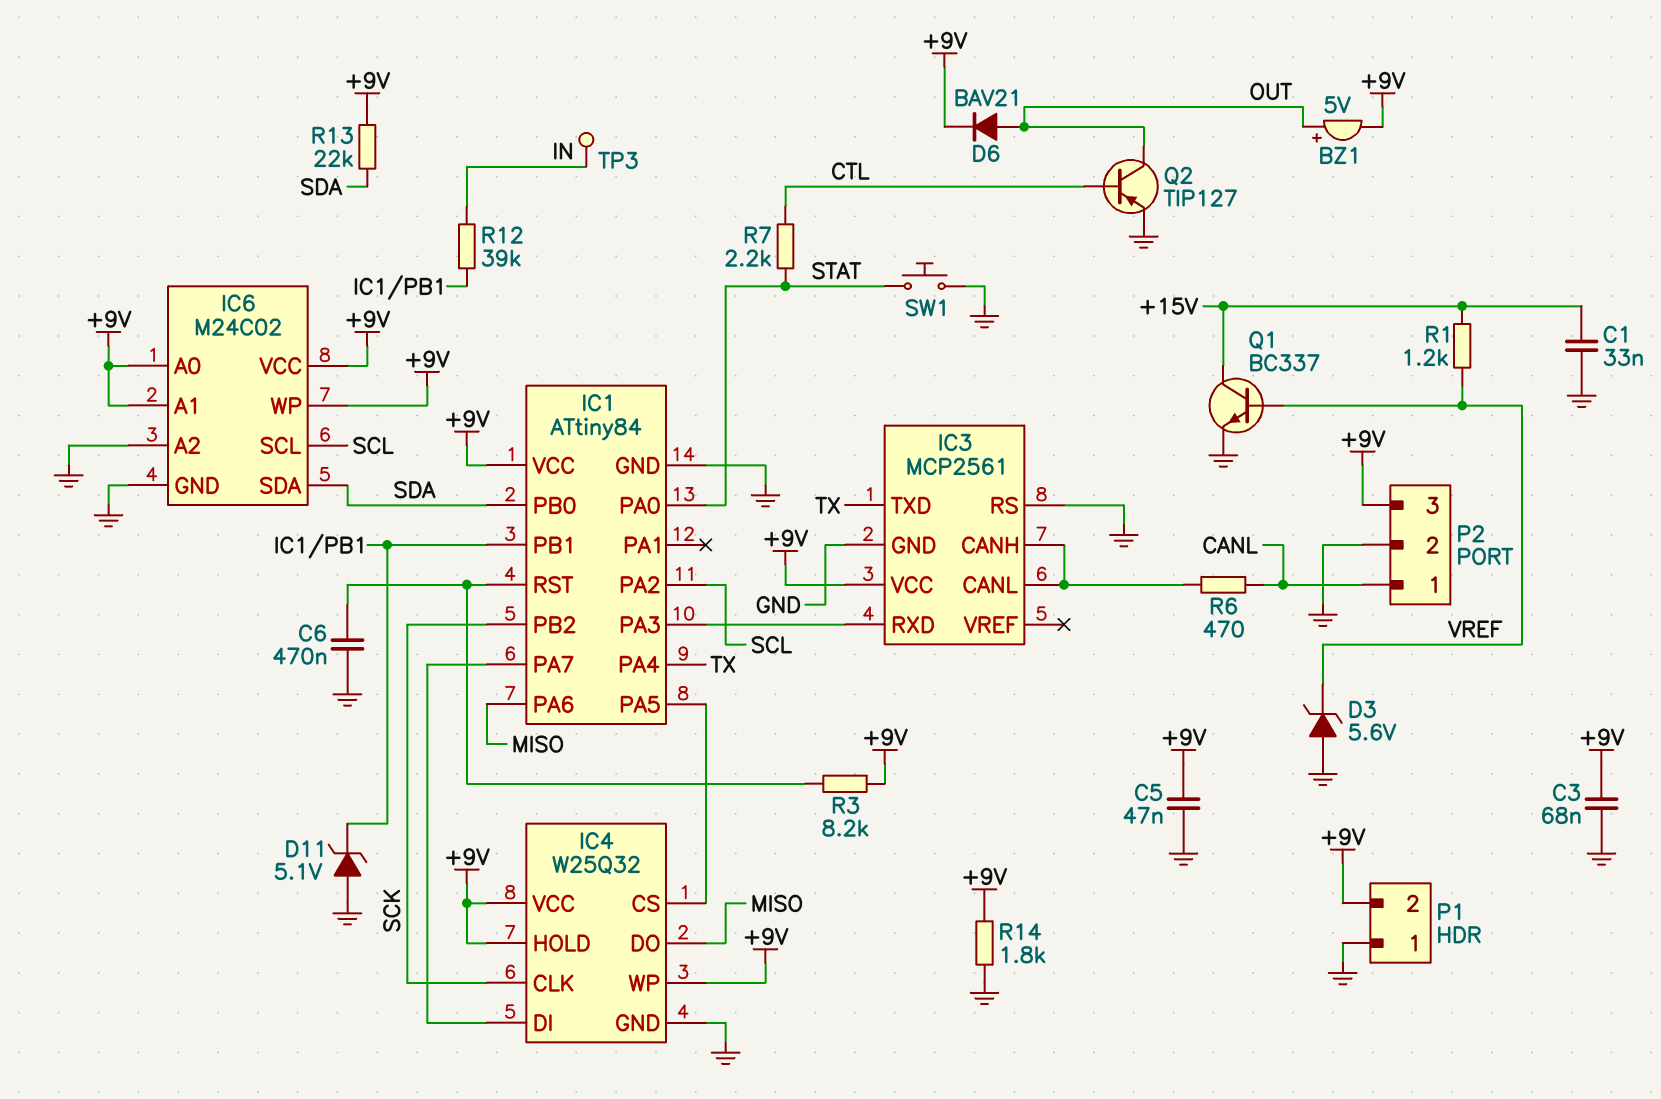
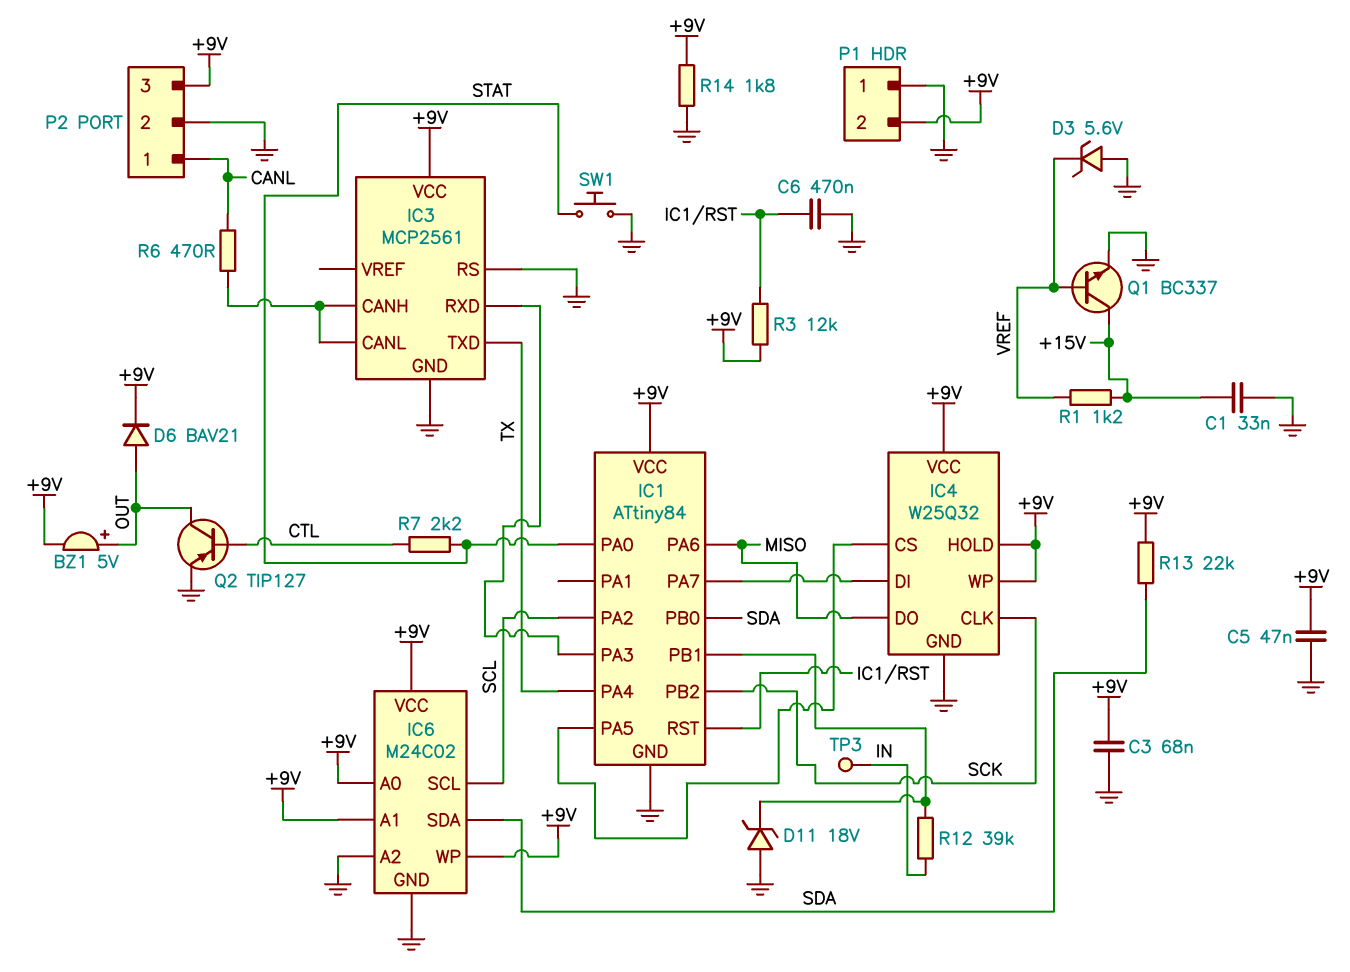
D11: zener 5.1V (A GND, K IC1/PB1) -> zener 18V (A GND, K IC1/PB1)
R3: 8.2k (+9V, IC1/RST) -> 12k (+9V, IC1/RST)

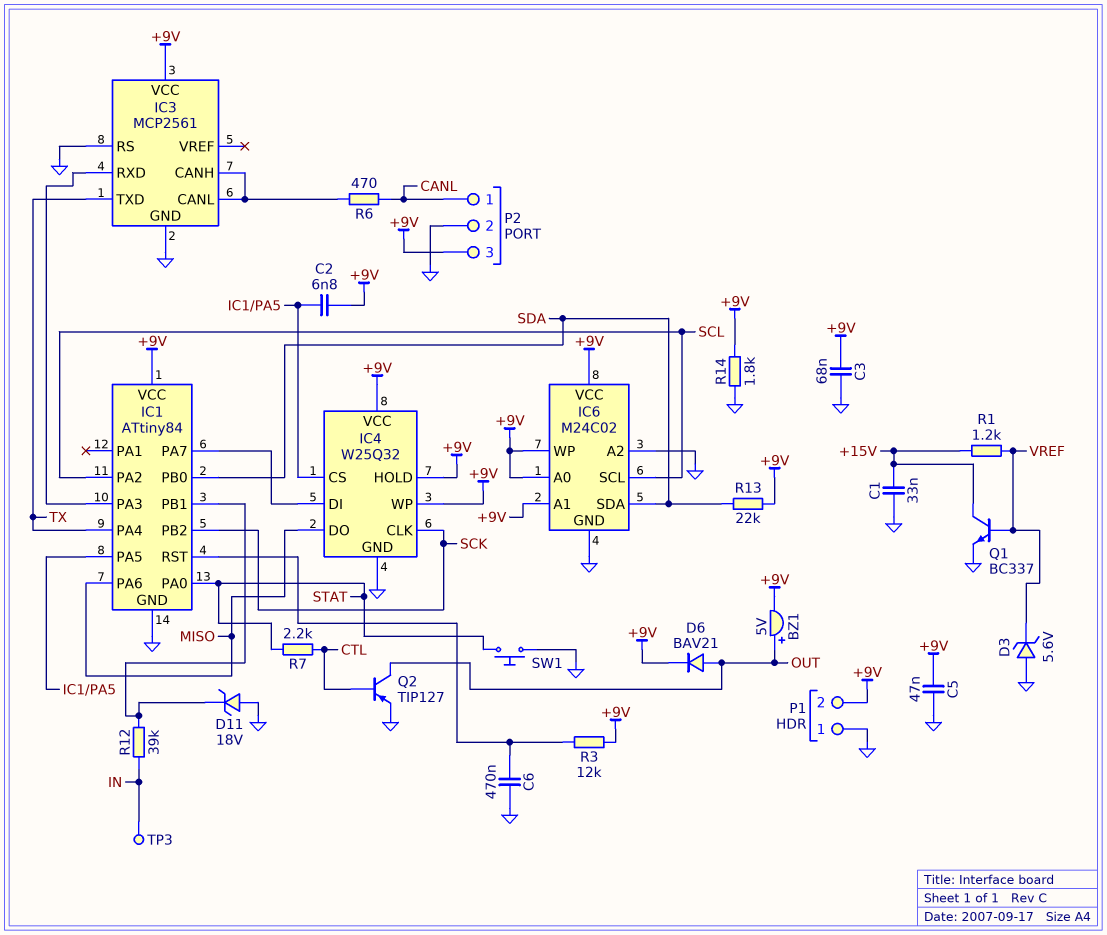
C2: none -> 6.8nF (+9V, IC1/PA5)

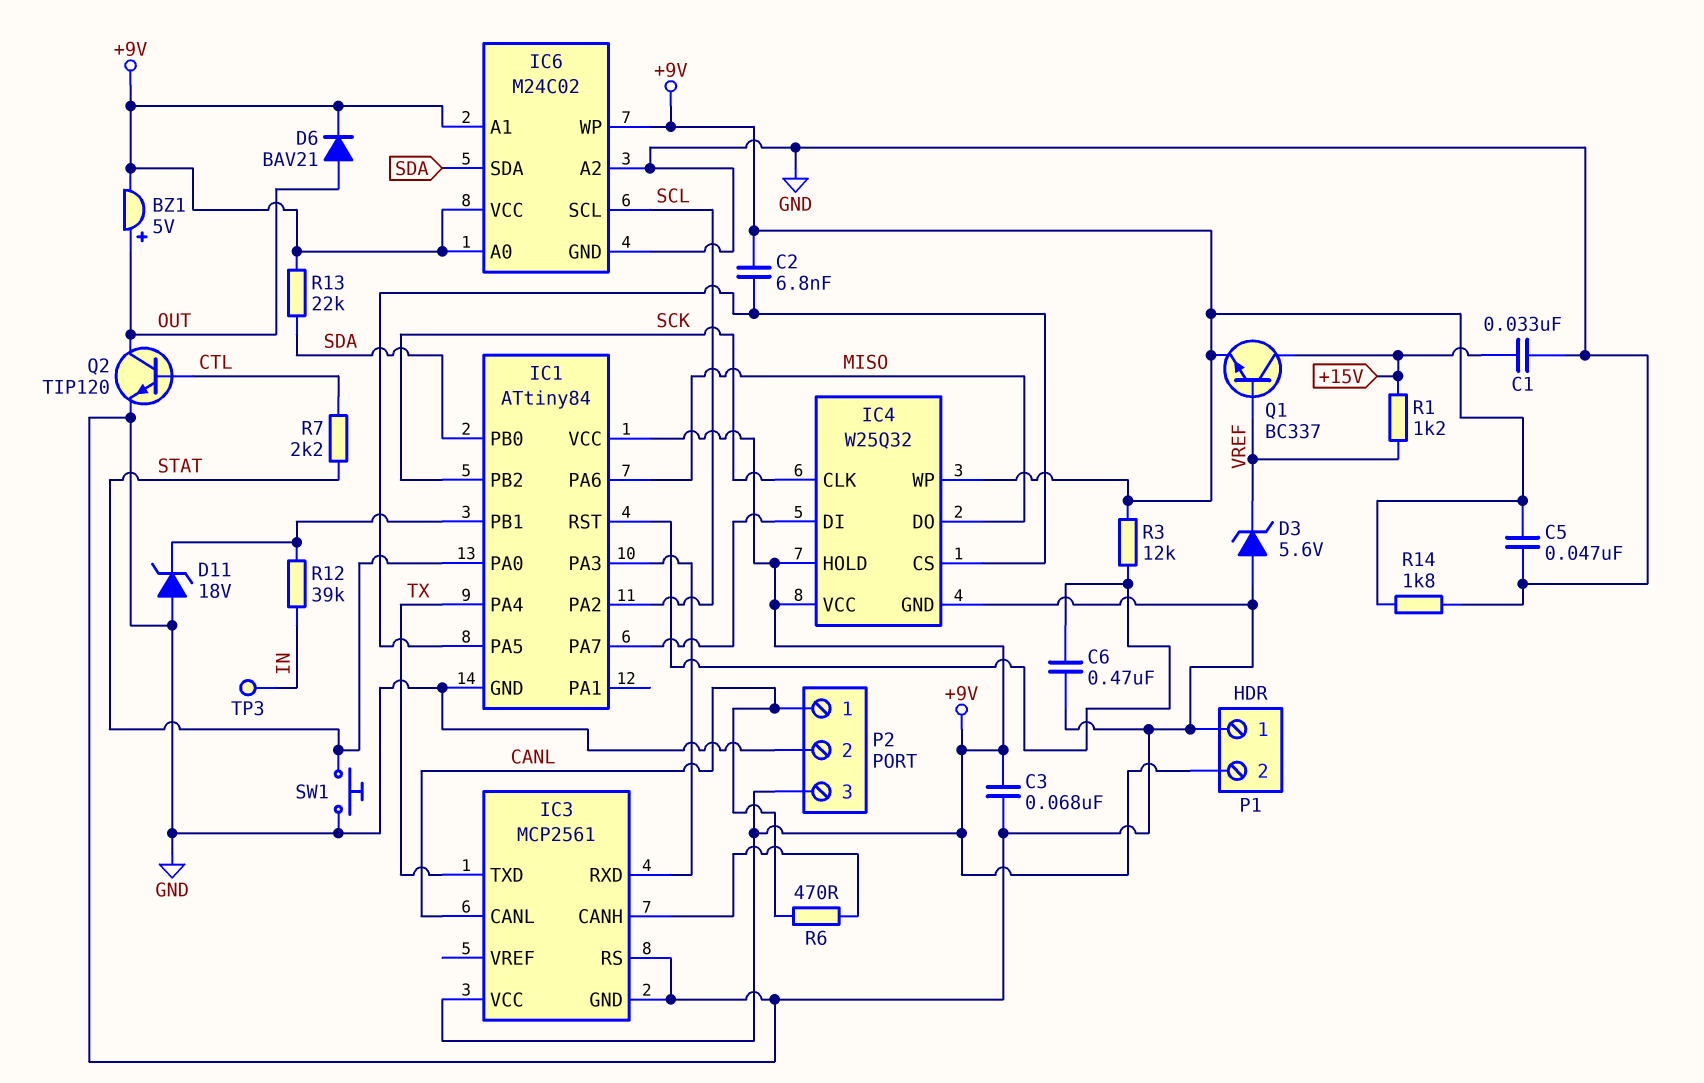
IC3 pin CANL: IC3/CANH -> CANL
Q1: NPN BC337 (B VREF, C +15V, E GND) -> NPN BC337 (B VREF, C +15V, E +9V)
Q2: PNP TIP127 (B CTL, C OUT, E GND) -> NPN TIP120 (B CTL, C OUT, E GND)

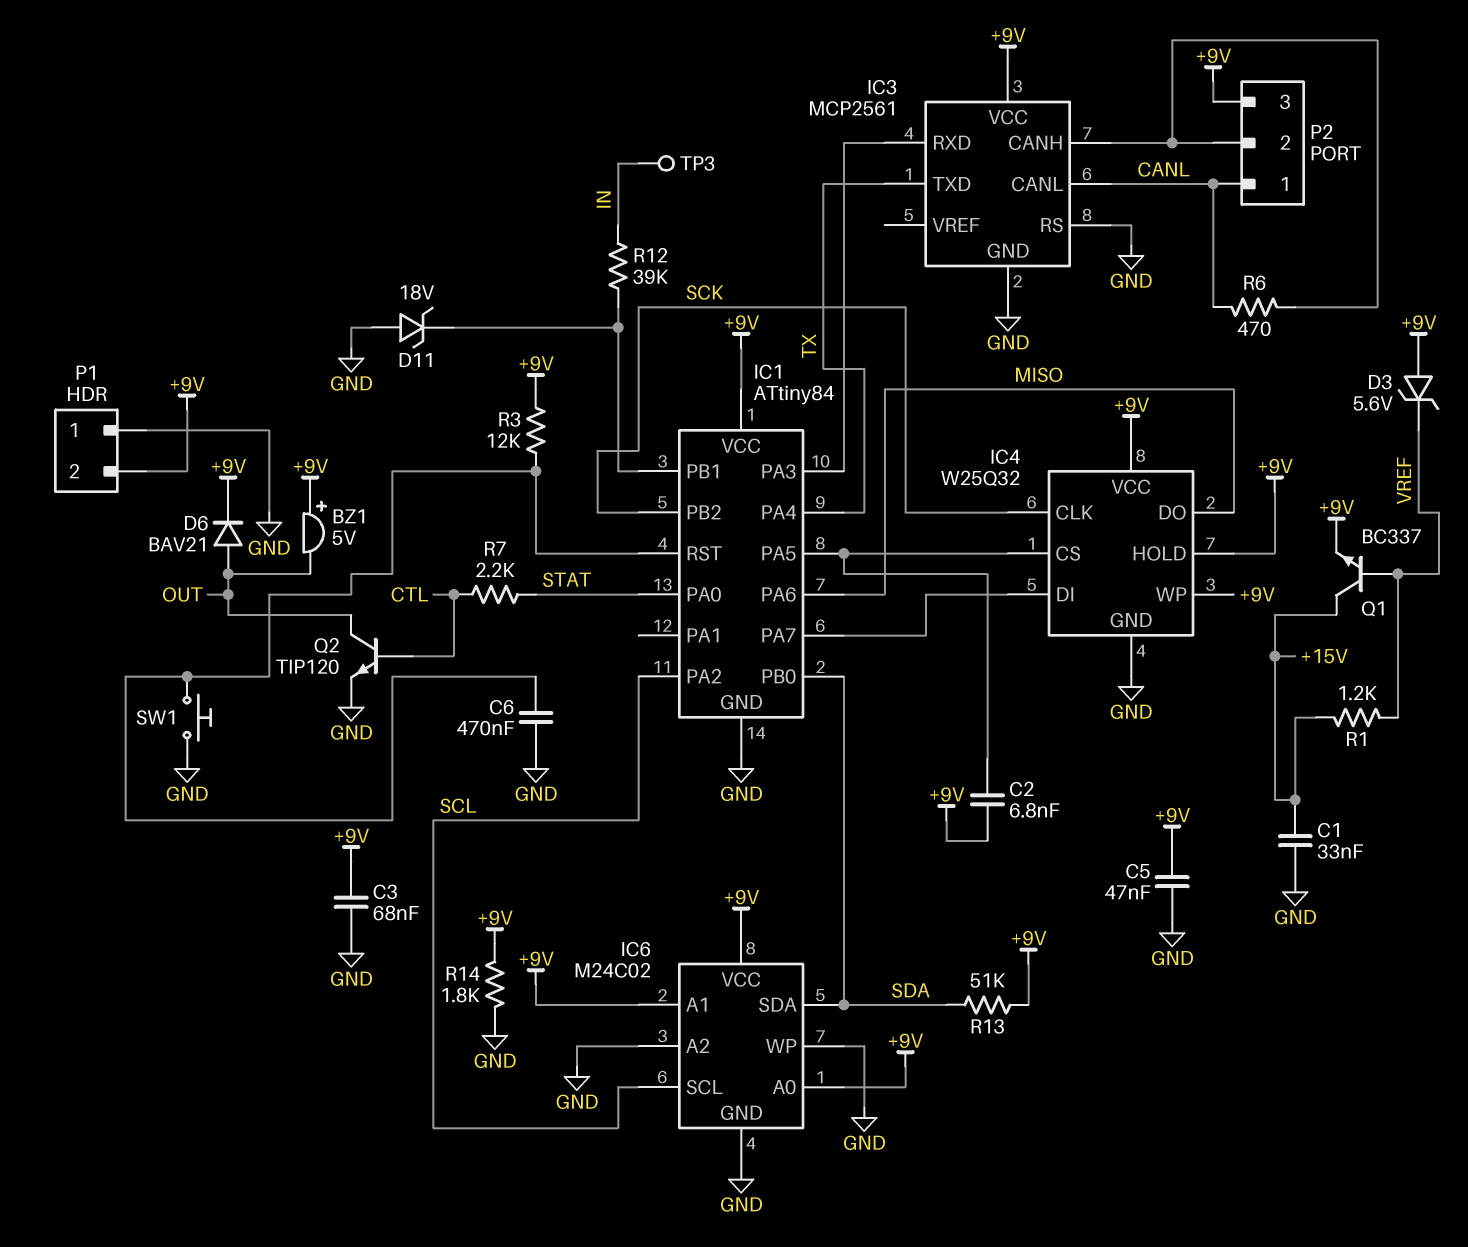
BZ1: buzzer 5V (plus OUT, minus +9V) -> buzzer 5V (plus +9V, minus OUT)
D3: zener 5.6V (A GND, K VREF) -> zener 5.6V (A +9V, K VREF)
IC6 pin WP: +9V -> GND
P2 pin 2: GND -> IC3/CANH
R13: 22k (+9V, SDA) -> 51k (+9V, SDA)
SW1: button (GND, STAT) -> button (GND, IC1/RST)

